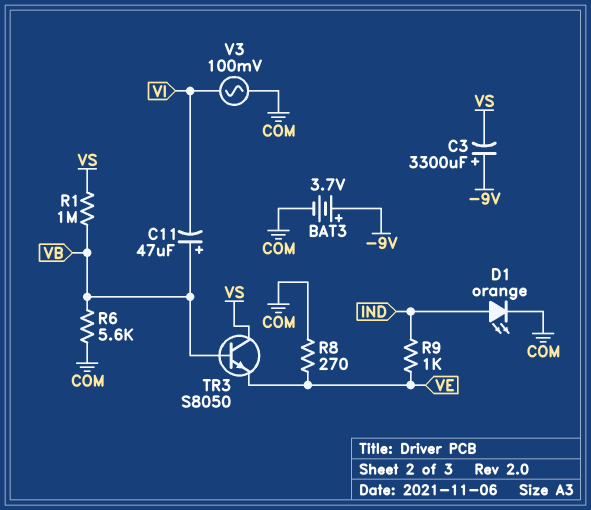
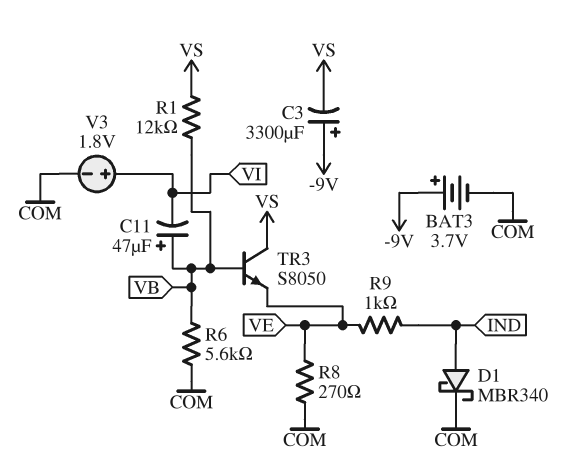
D1: LED orange (A IND, K COM) -> schottky MBR340 (A IND, K COM)
R1: 1M (VB, VS) -> 12k (VB, VS)
V3: AC 100mV (COM, VI) -> 1.8V (plus VI, minus COM)

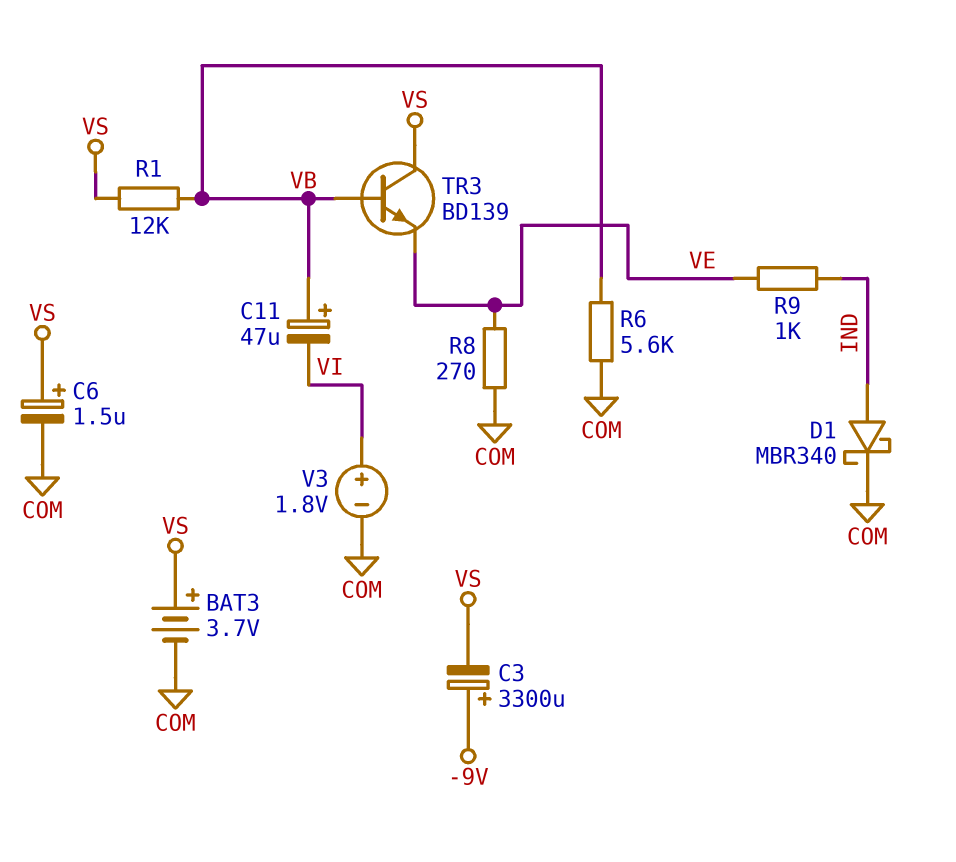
BAT3: 3.7V (plus -9V, minus COM) -> 3.7V (plus VS, minus COM)
C6: none -> 1.5uF (plus VS, minus COM)
TR3: NPN S8050 (B VB, C VS, E VE) -> NPN BD139 (B VB, C VS, E VE)

